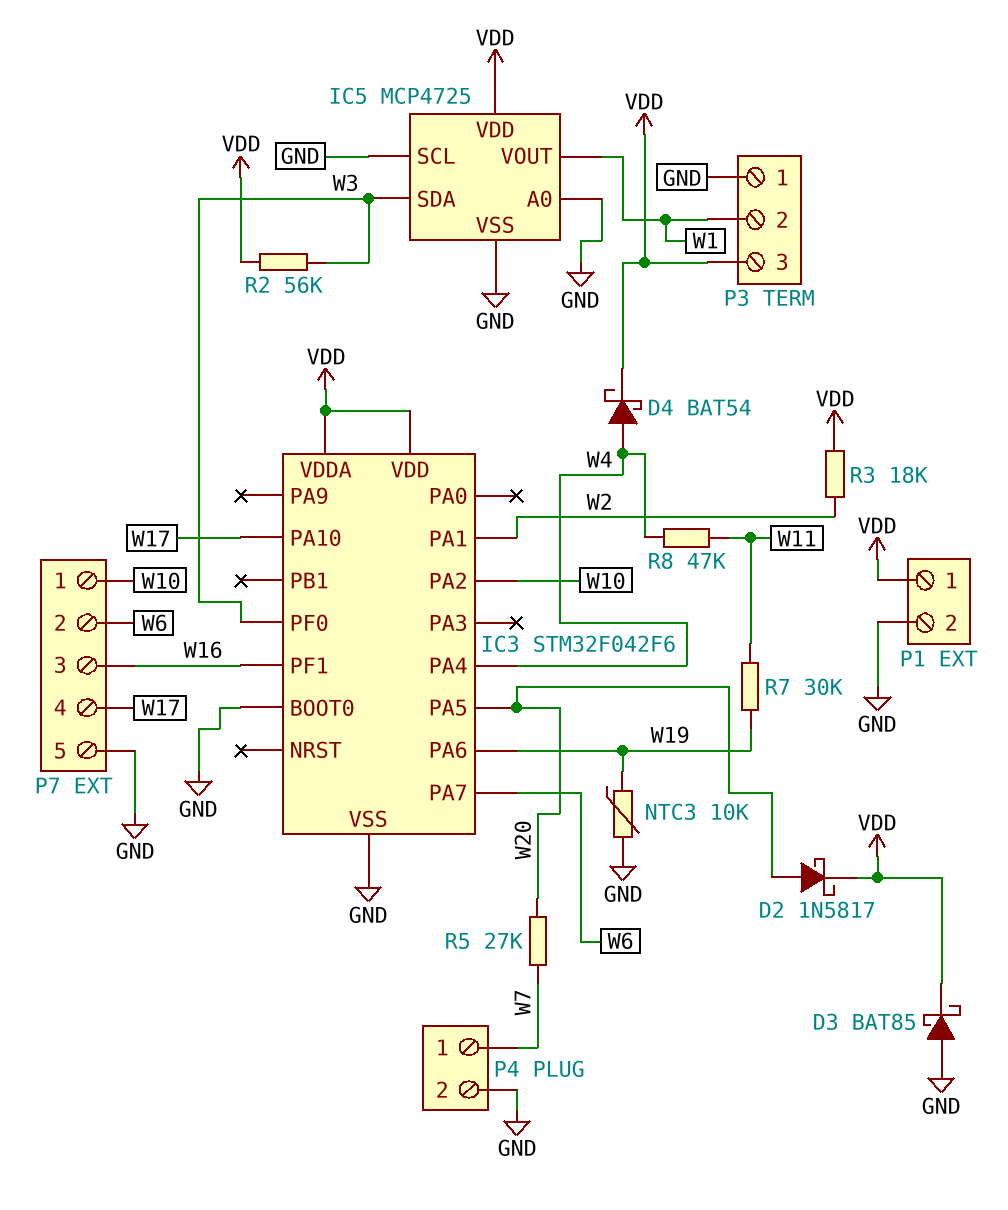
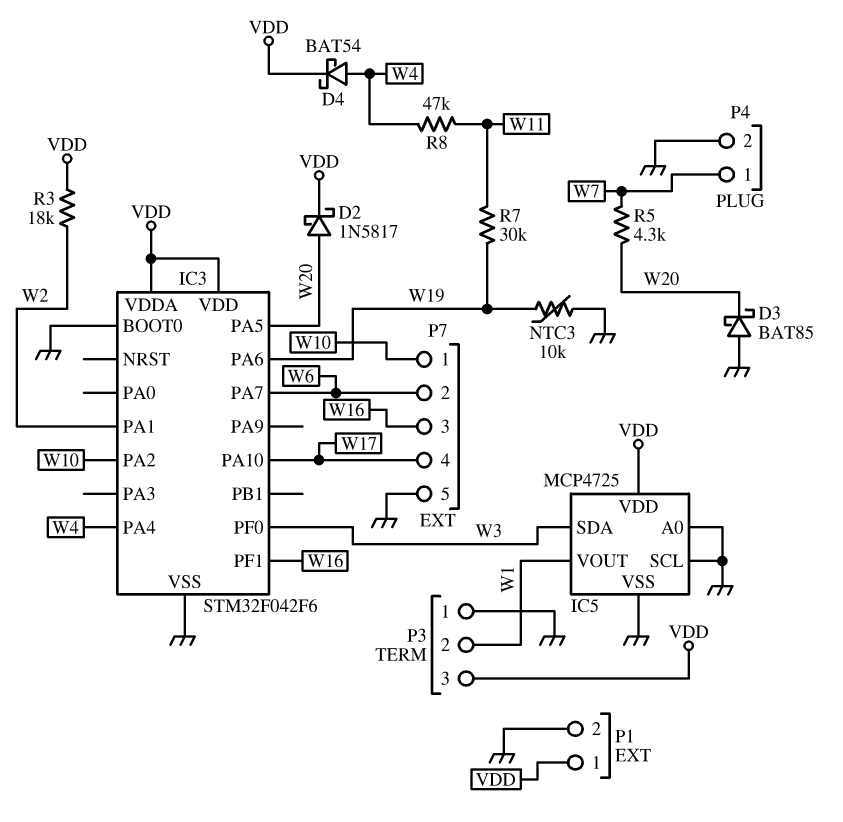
D3: schottky BAT85 (A GND, K VDD) -> schottky BAT85 (A GND, K W20)
R2: 56k (VDD, W3) -> none
R5: 27k (W7, W20) -> 4.3k (W7, W20)

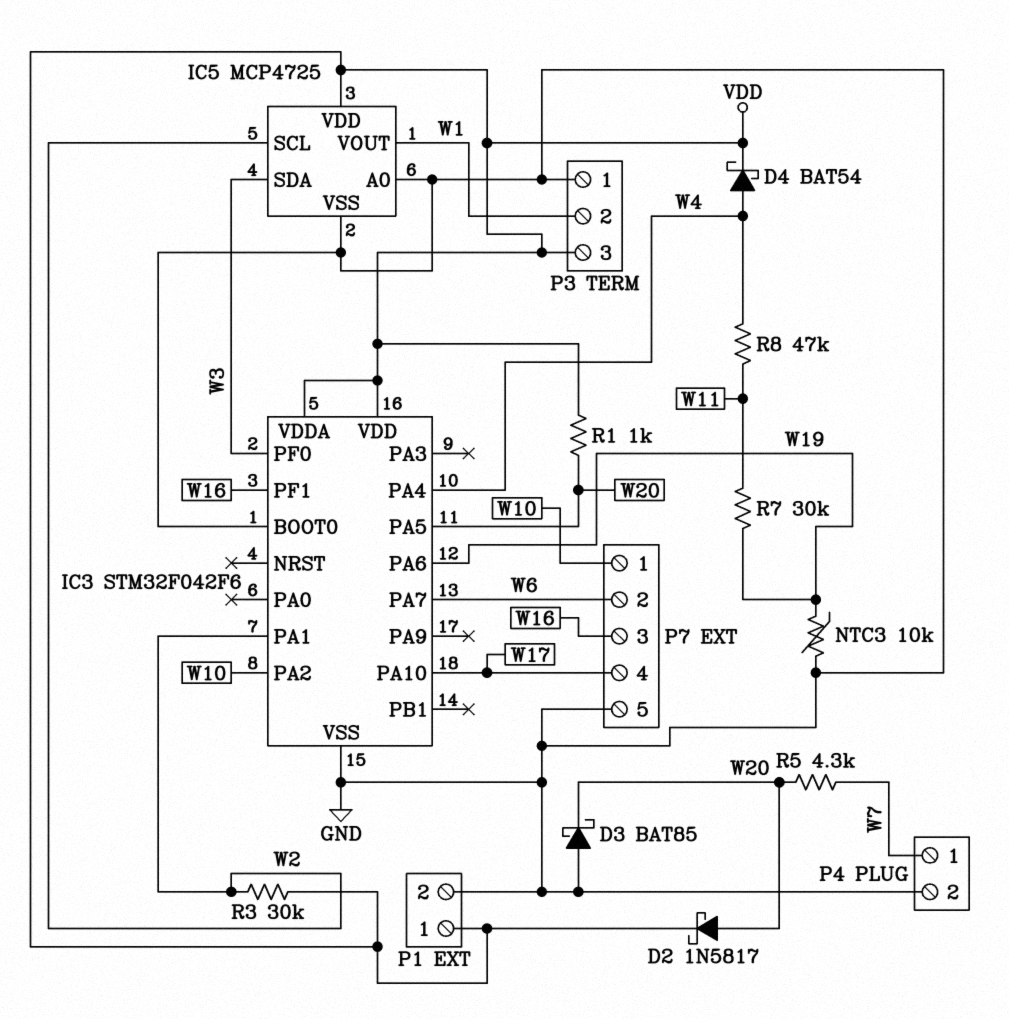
IC5 pin SCL: GND -> W2
R1: none -> 1k (VDD, W20)
R3: 18k (VDD, W2) -> 30k (VDD, W2)

